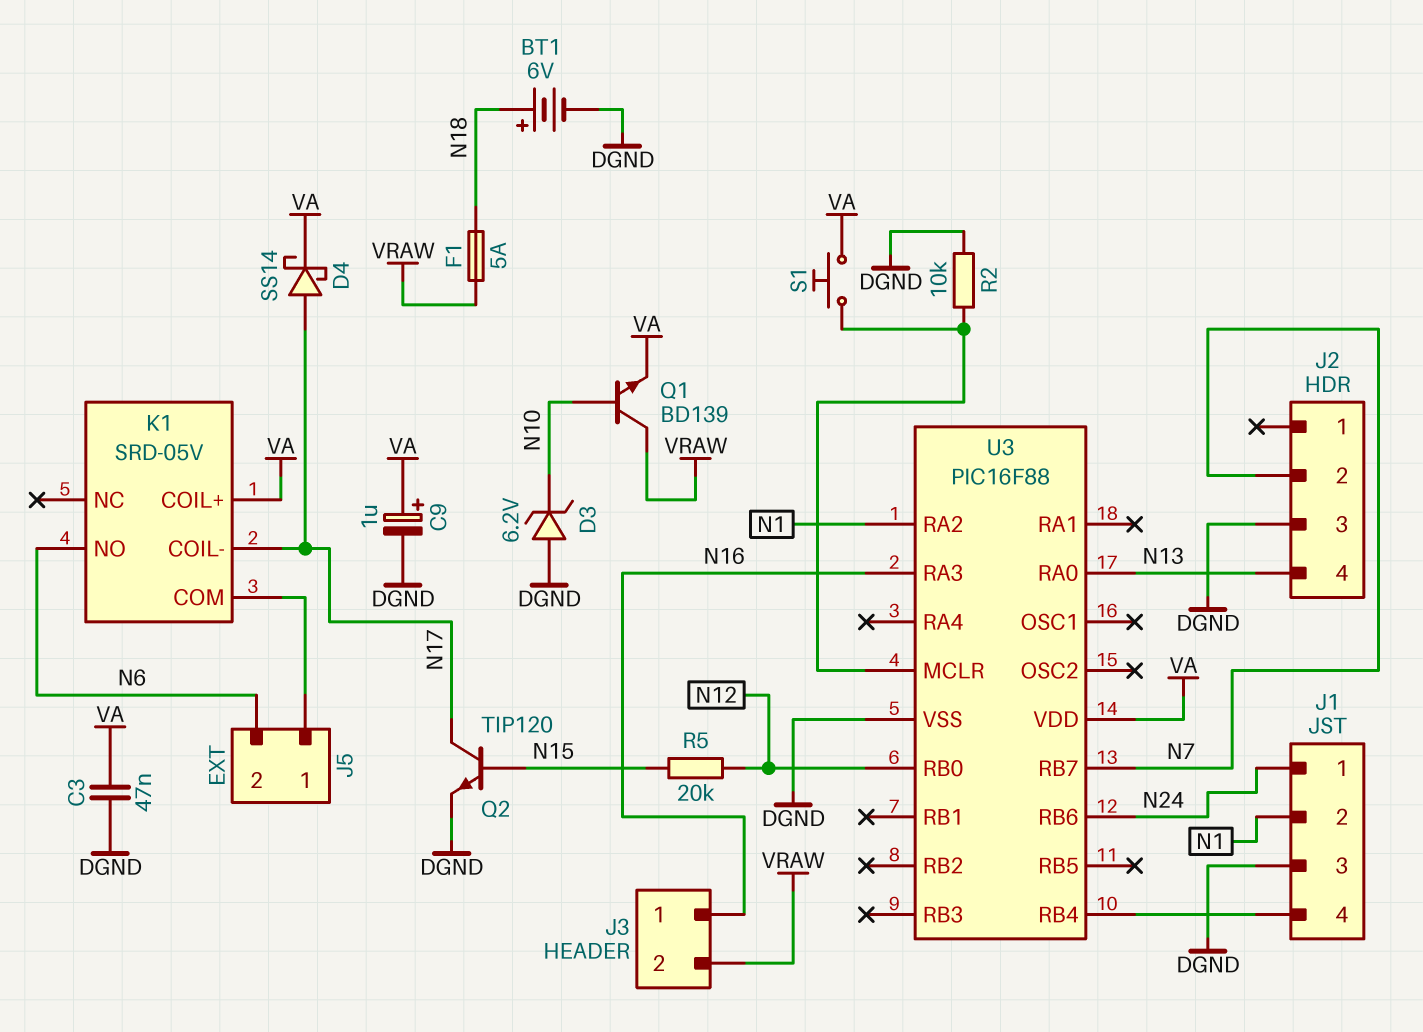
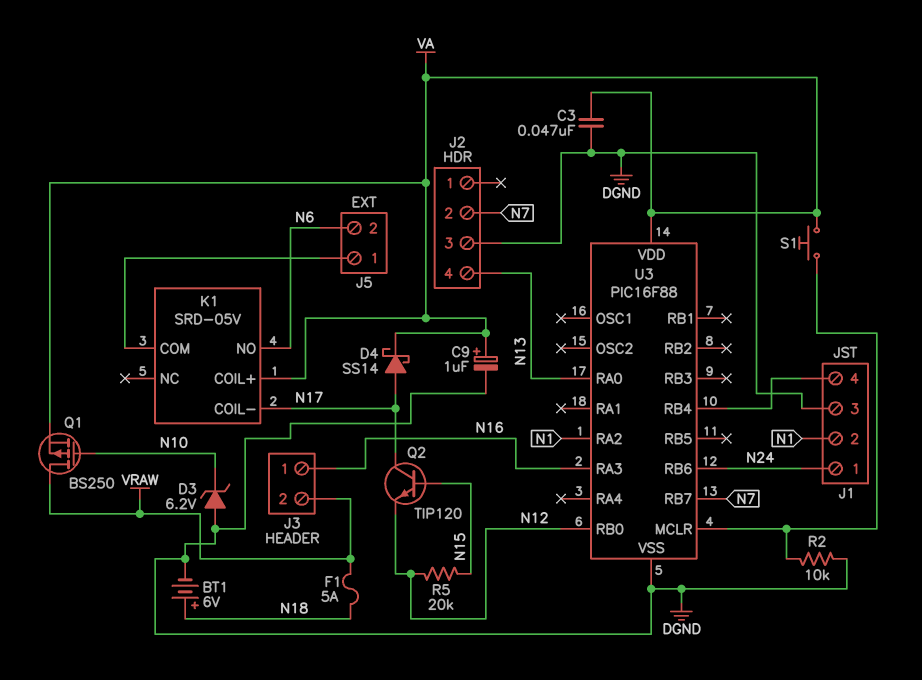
Q1: NPN BD139 (B N10, C VRAW, E VA) -> PMOS BS250 (G N10, D VRAW, S VA)
Q2: NPN TIP120 (B N15, C N17, E DGND) -> NPN TIP120 (B N15, C N17, E N12)

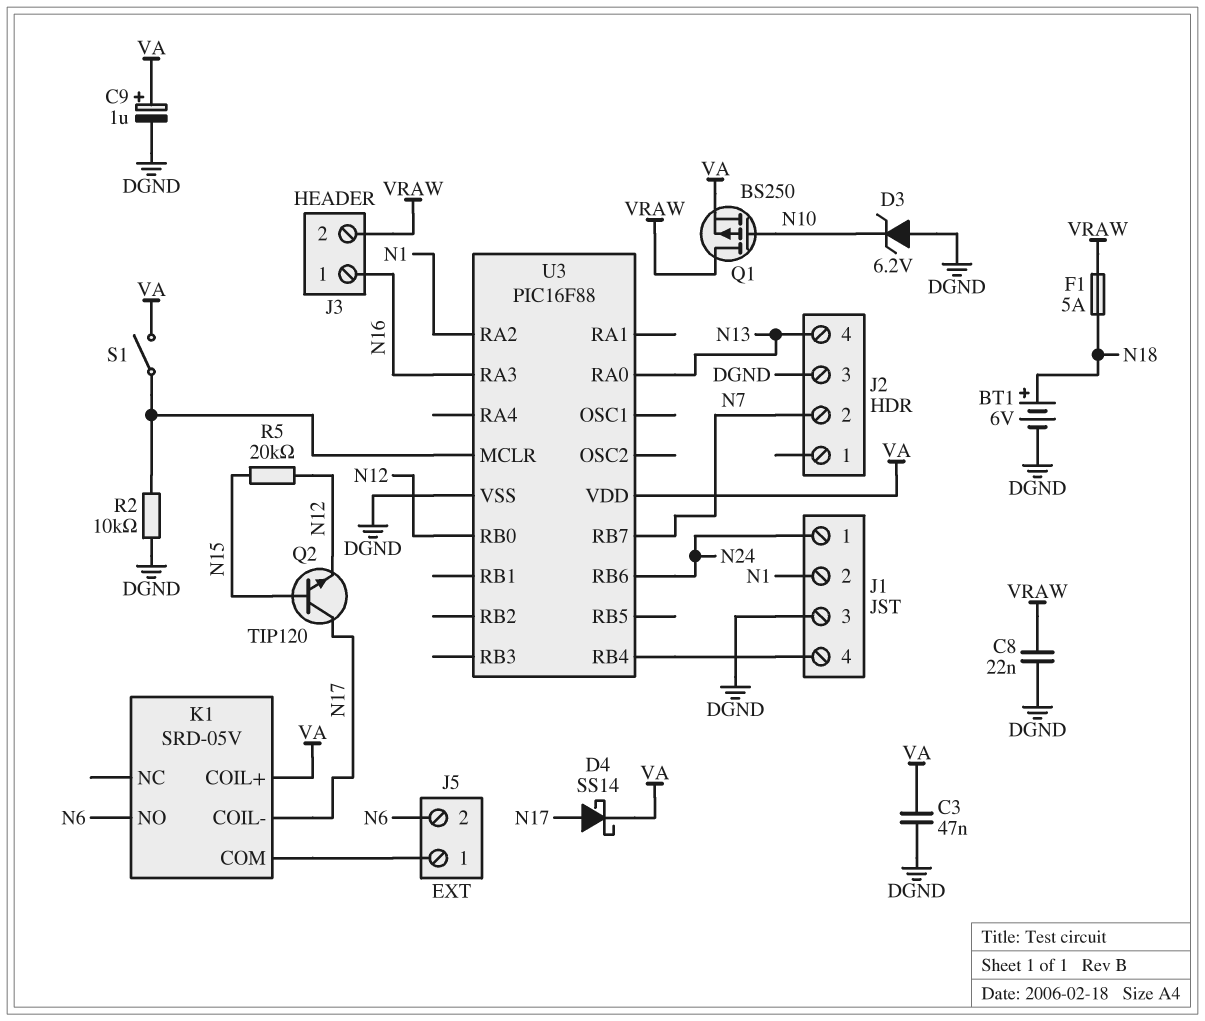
C8: none -> 22nF (DGND, VRAW)
S1: button (U3/MCLR, VA) -> switch (U3/MCLR, VA)

